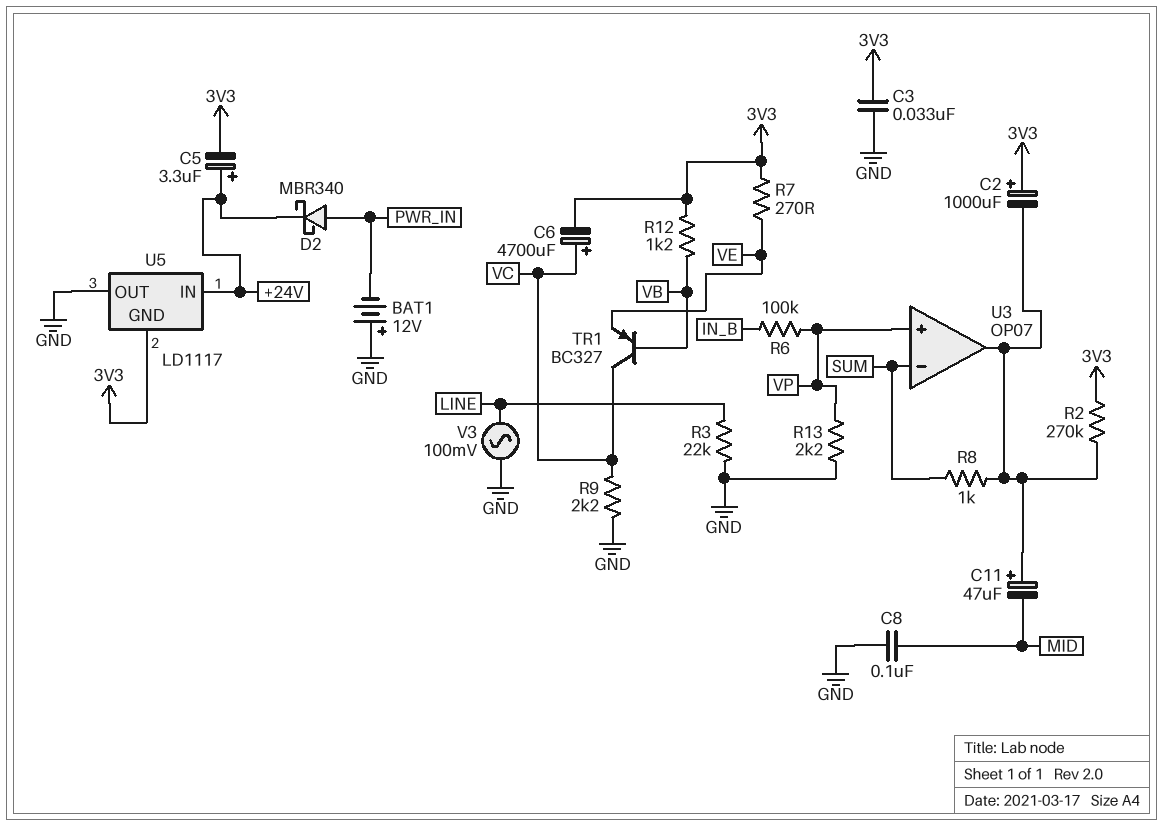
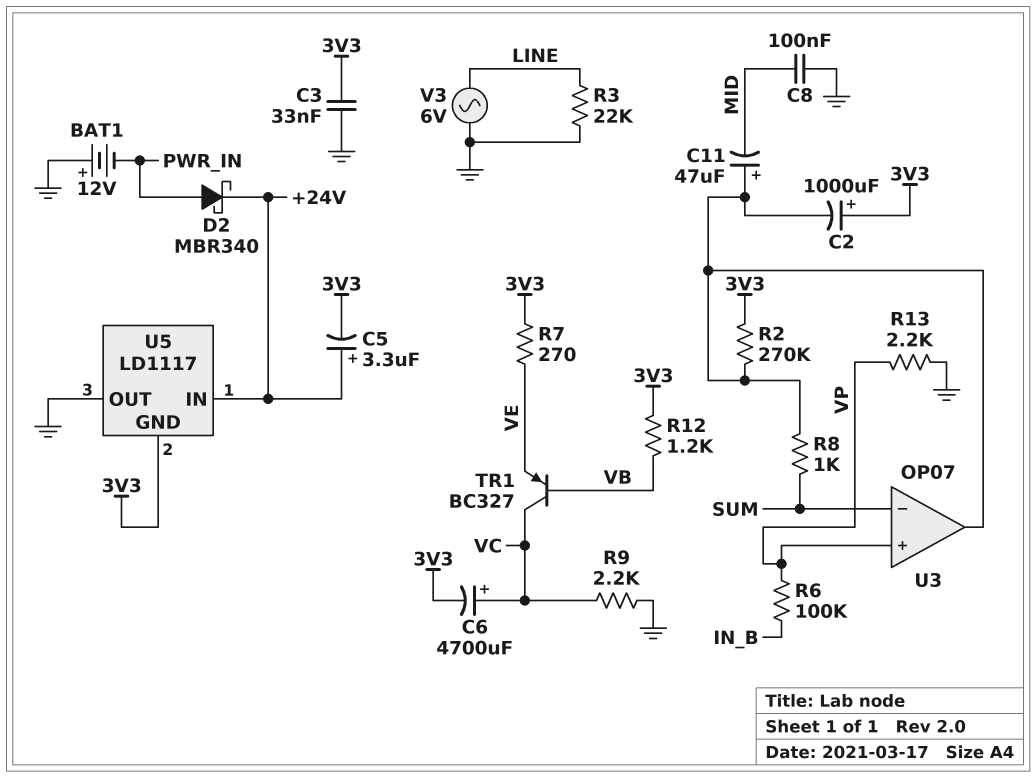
V3: AC 100mV (GND, LINE) -> AC 6V (GND, LINE)

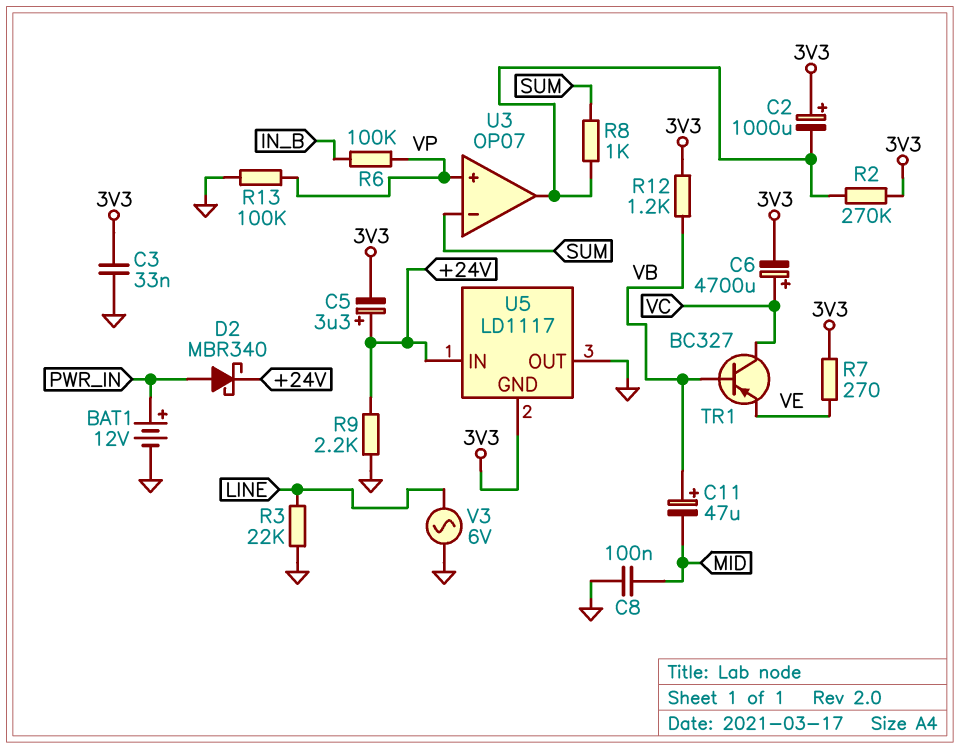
BAT1: 12V (plus GND, minus PWR_IN) -> 12V (plus PWR_IN, minus GND)
C11: 47uF (plus U3/out, minus MID) -> 47uF (plus VB, minus MID)
R9: 2.2k (GND, VC) -> 2.2k (+24V, GND)
R13: 2.2k (GND, VP) -> 100k (GND, VP)

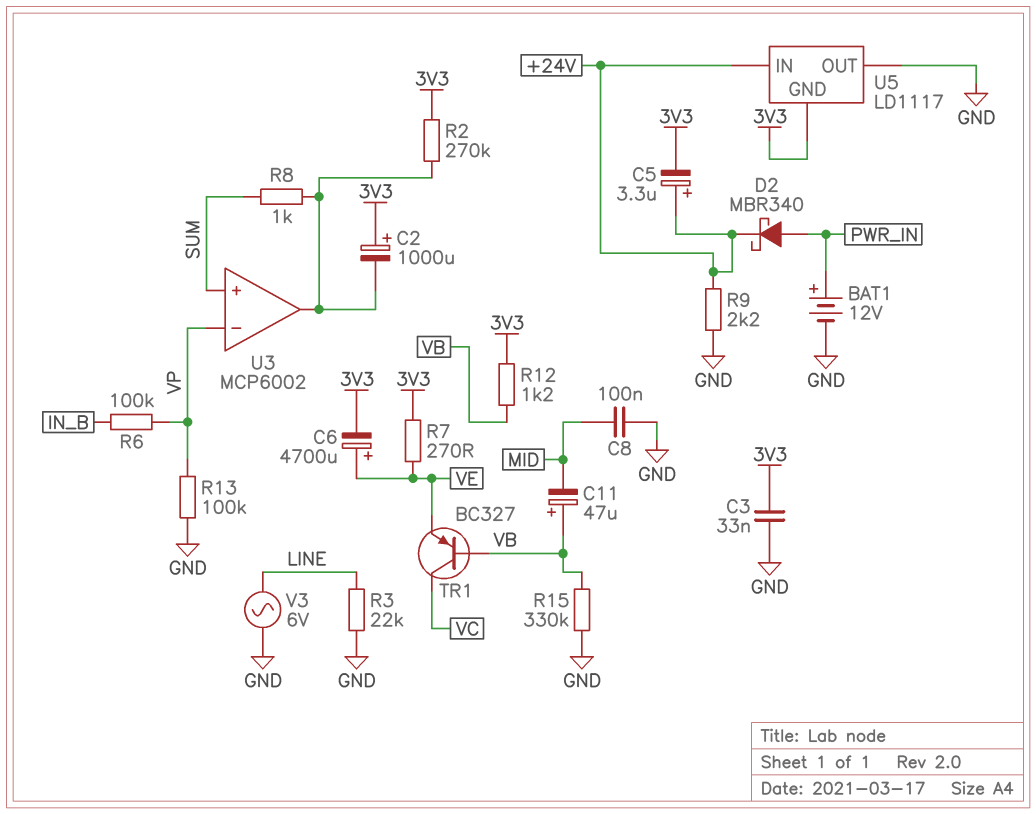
C6: 4700uF (plus VC, minus 3V3) -> 4700uF (plus VE, minus 3V3)
R15: none -> 330k (GND, VB)
U3: OP07 -> MCP6002
U3 pin in+: VP -> SUM
U3 pin in-: SUM -> VP

